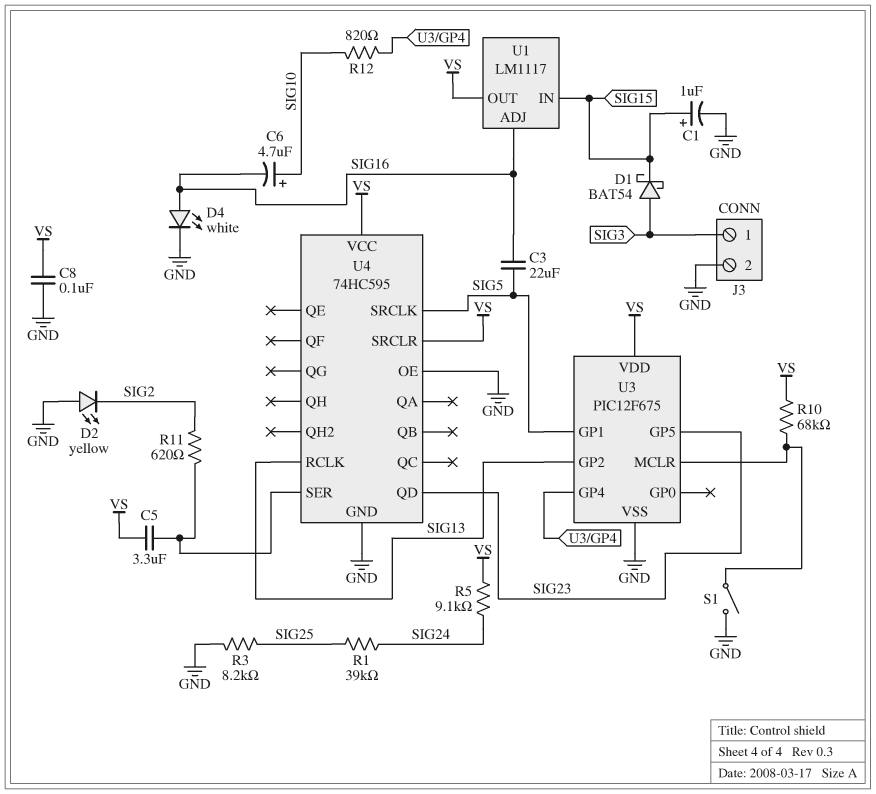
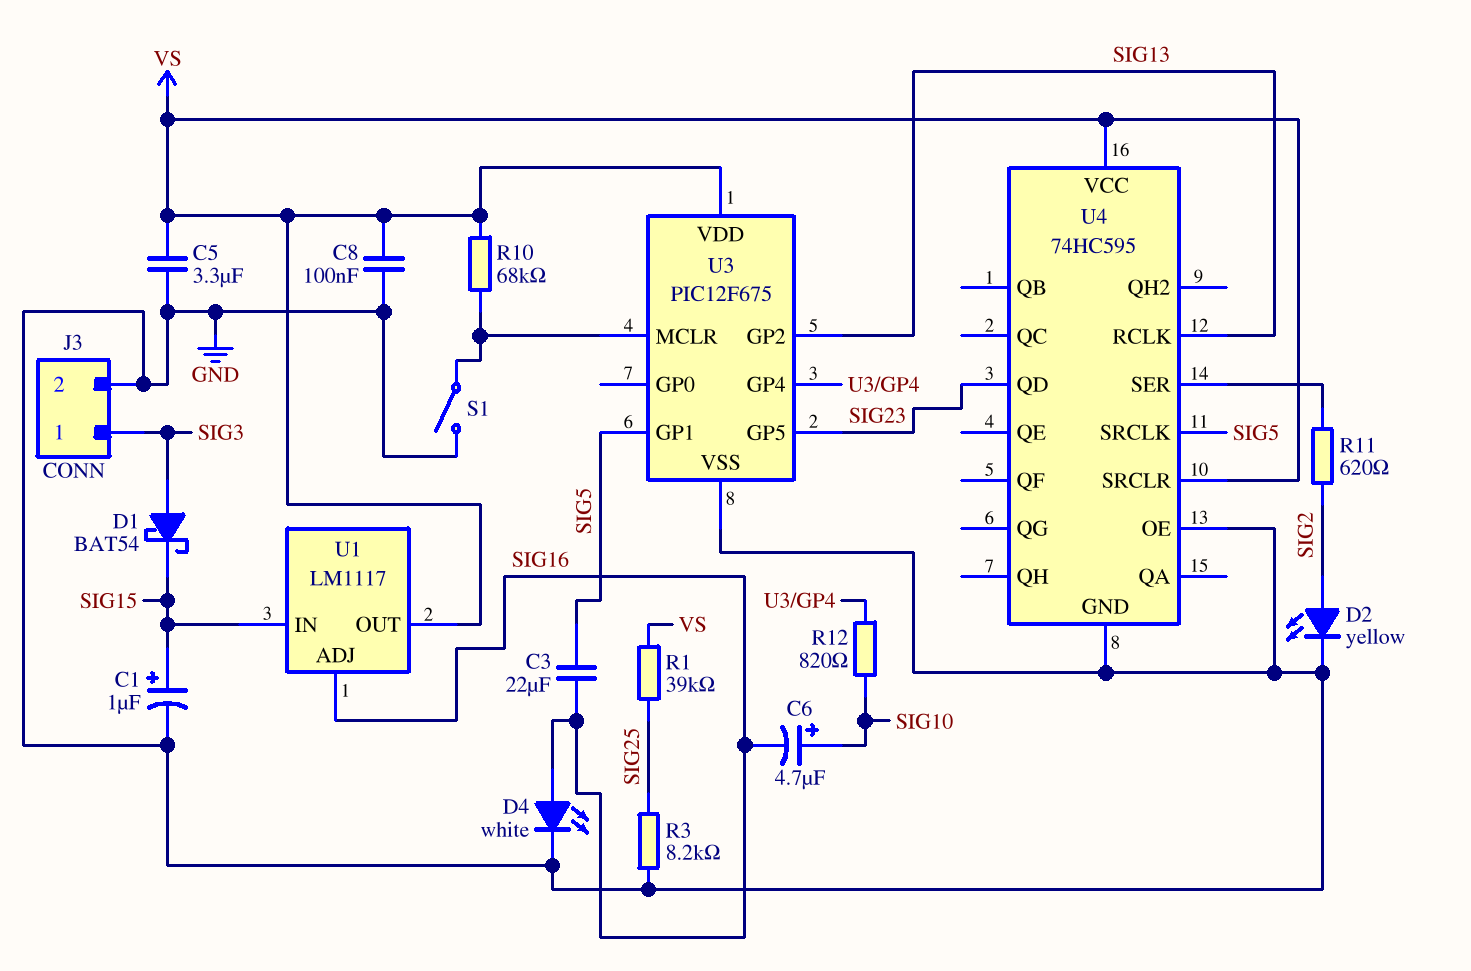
C5: 3.3uF (U4/SER, VS) -> 3.3uF (GND, VS)
D2: LED yellow (A GND, K SIG2) -> LED yellow (A SIG2, K GND)
R1: 39k (SIG24, SIG25) -> 39k (SIG25, VS)
R5: 9.1k (SIG24, VS) -> none

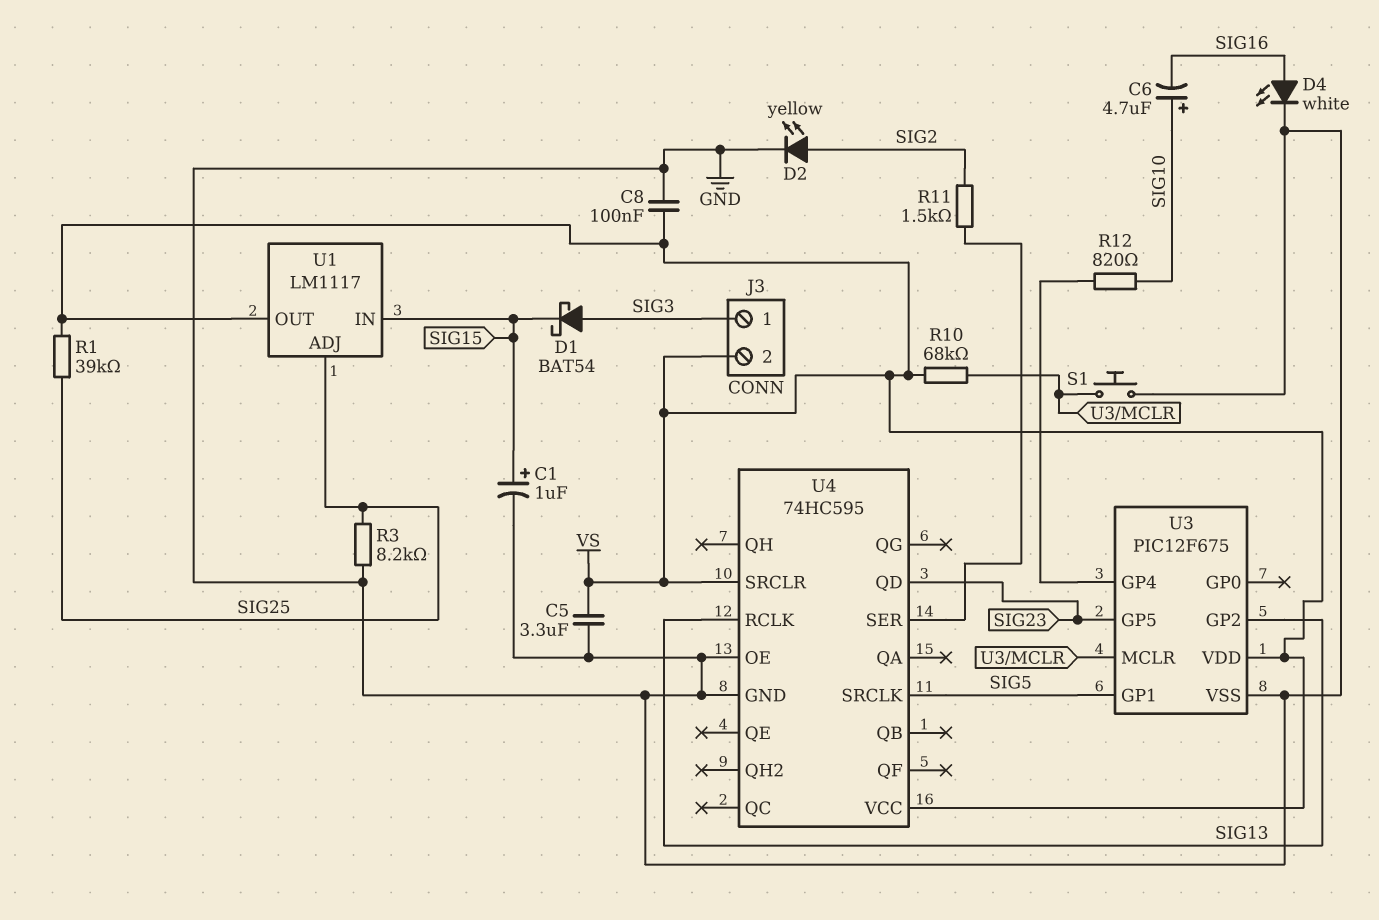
C3: 22uF (SIG5, SIG16) -> none
J3 pin 2: GND -> VS
R11: 620 (SIG2, U4/SER) -> 1.5k (SIG2, U4/SER)
S1: switch (GND, U3/MCLR) -> button (GND, U3/MCLR)
U1 pin ADJ: SIG16 -> SIG25

